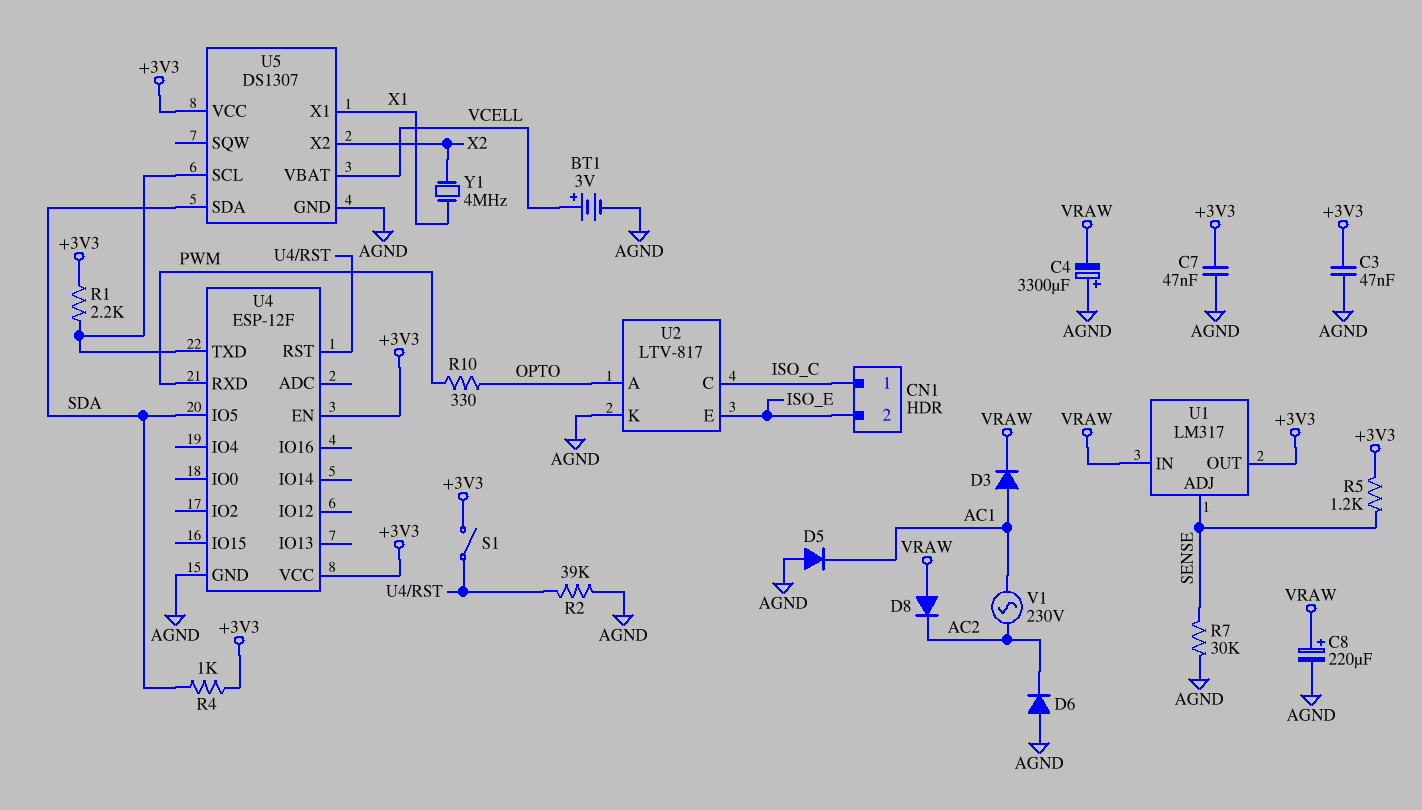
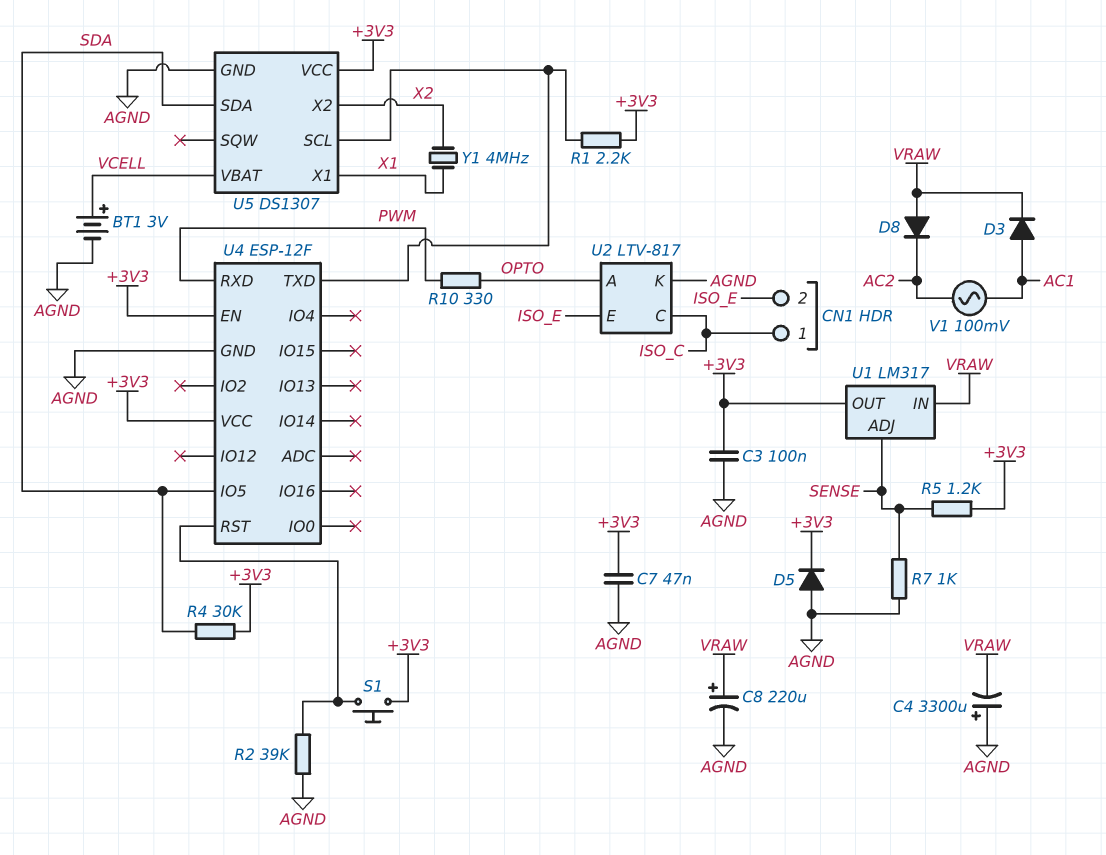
C3: 47nF (+3V3, AGND) -> 100nF (+3V3, AGND)
D5: diode (A AGND, K AC1) -> diode (A AGND, K +3V3)
D6: diode (A AGND, K AC2) -> none
R4: 1k (+3V3, SDA) -> 30k (+3V3, SDA)
R7: 30k (AGND, SENSE) -> 1k (AGND, SENSE)
S1: switch (+3V3, U4/RST) -> button (+3V3, U4/RST)
V1: AC 230V (AC1, AC2) -> AC 100mV (AC1, AC2)

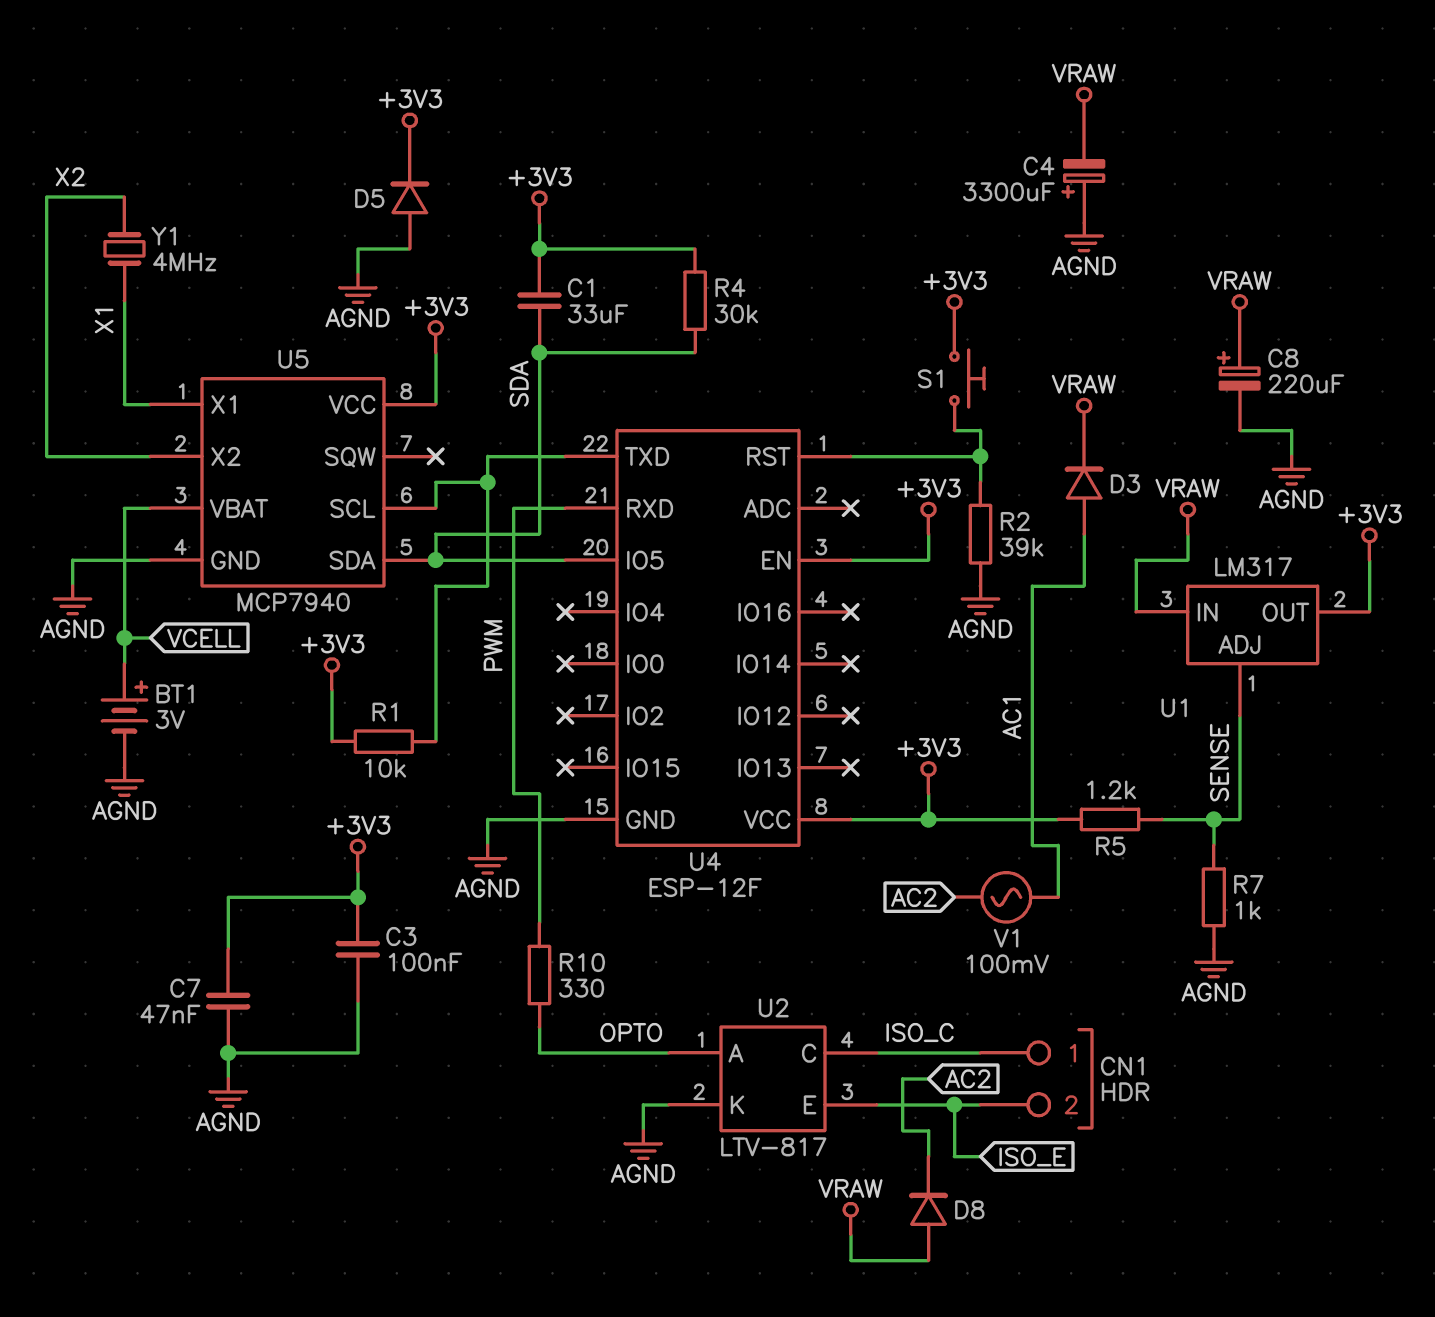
C1: none -> 33uF (+3V3, SDA)
R1: 2.2k (+3V3, U4/TXD) -> 10k (+3V3, U4/TXD)
U5: DS1307 -> MCP7940

